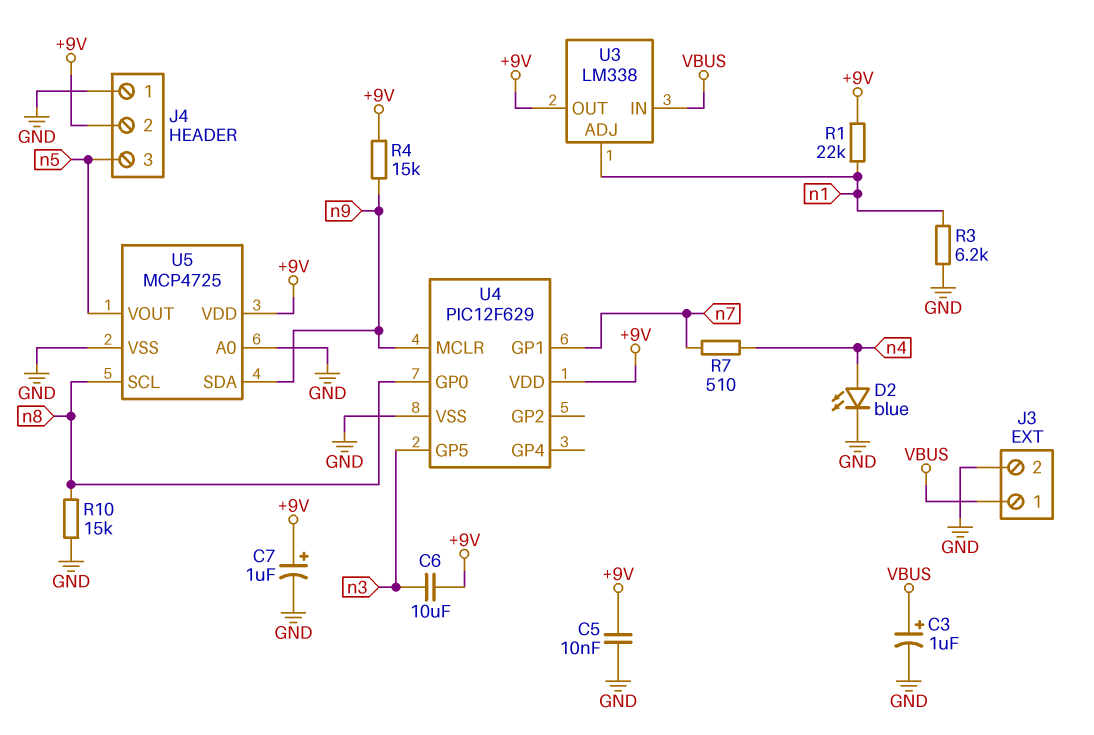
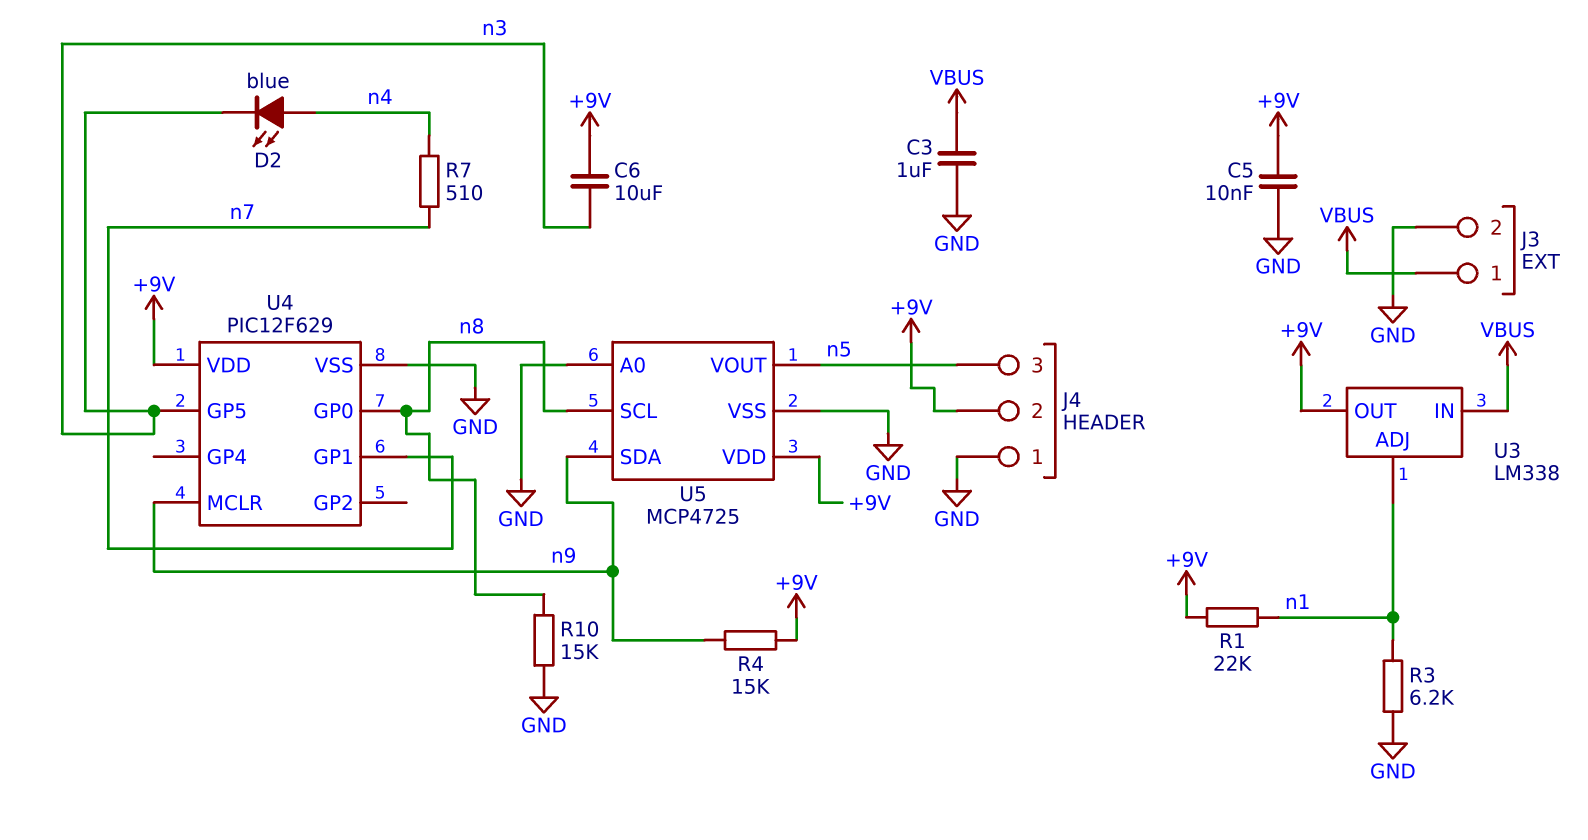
C3: 1uF (plus VBUS, minus GND) -> 1uF (GND, VBUS)
C7: 1uF (plus +9V, minus GND) -> none
D2: LED blue (A n4, K GND) -> LED blue (A n4, K n3)

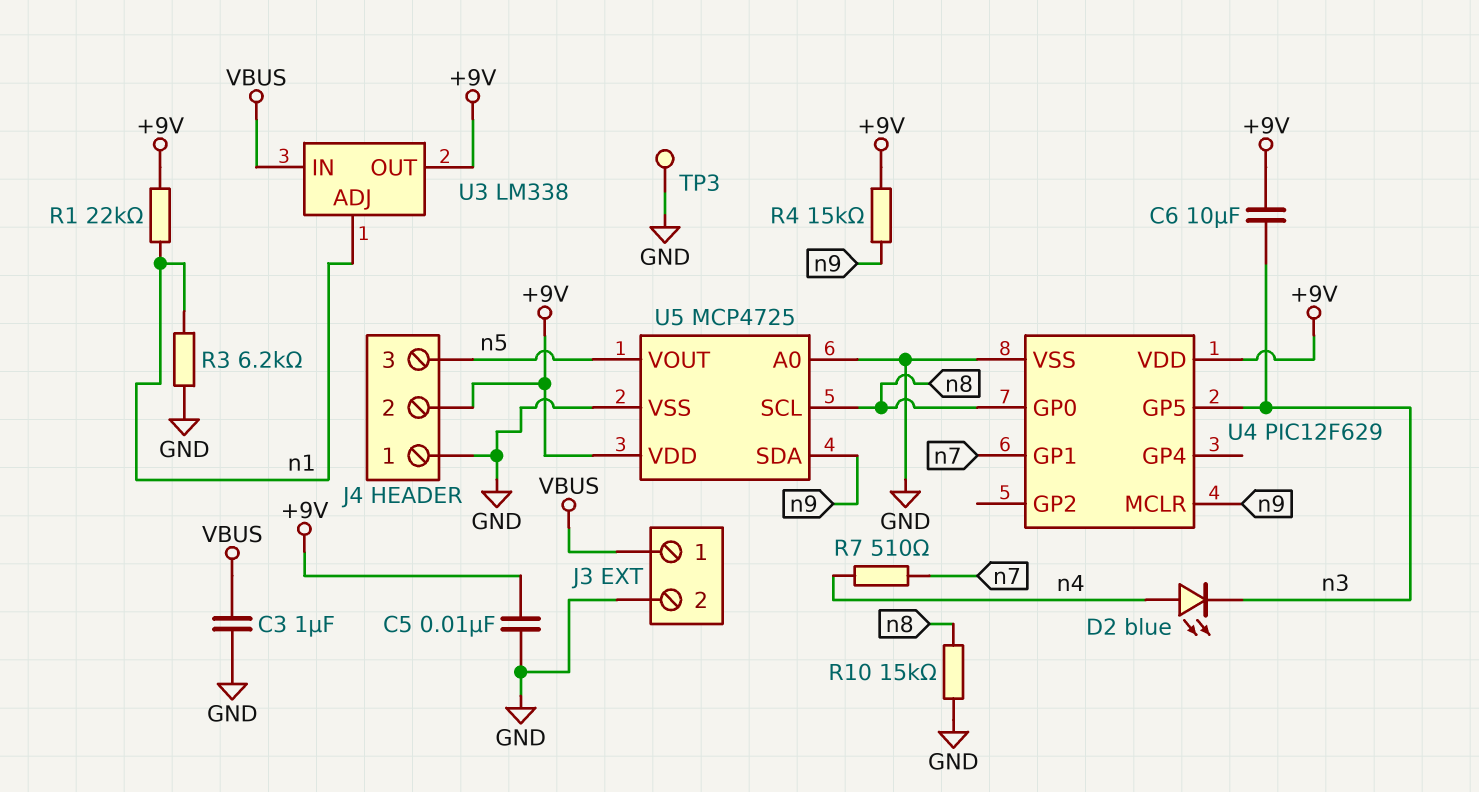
TP3: none -> test point (GND)

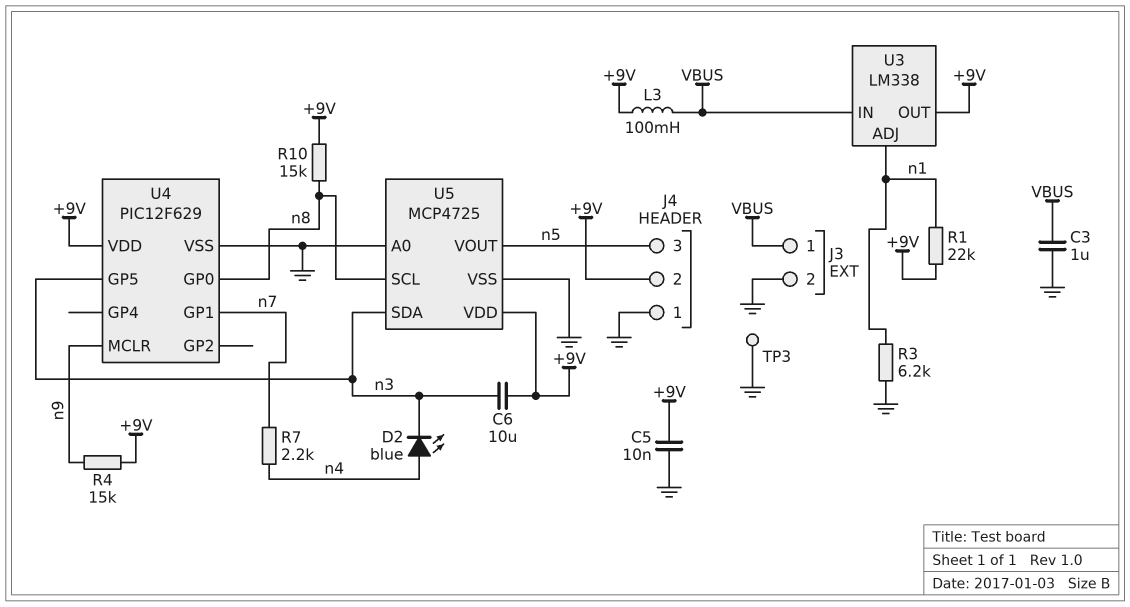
L3: none -> 100mH (+9V, VBUS)
R7: 510 (n4, n7) -> 2.2k (n4, n7)
R10: 15k (GND, n8) -> 15k (+9V, n8)
U5 pin SDA: n9 -> n3

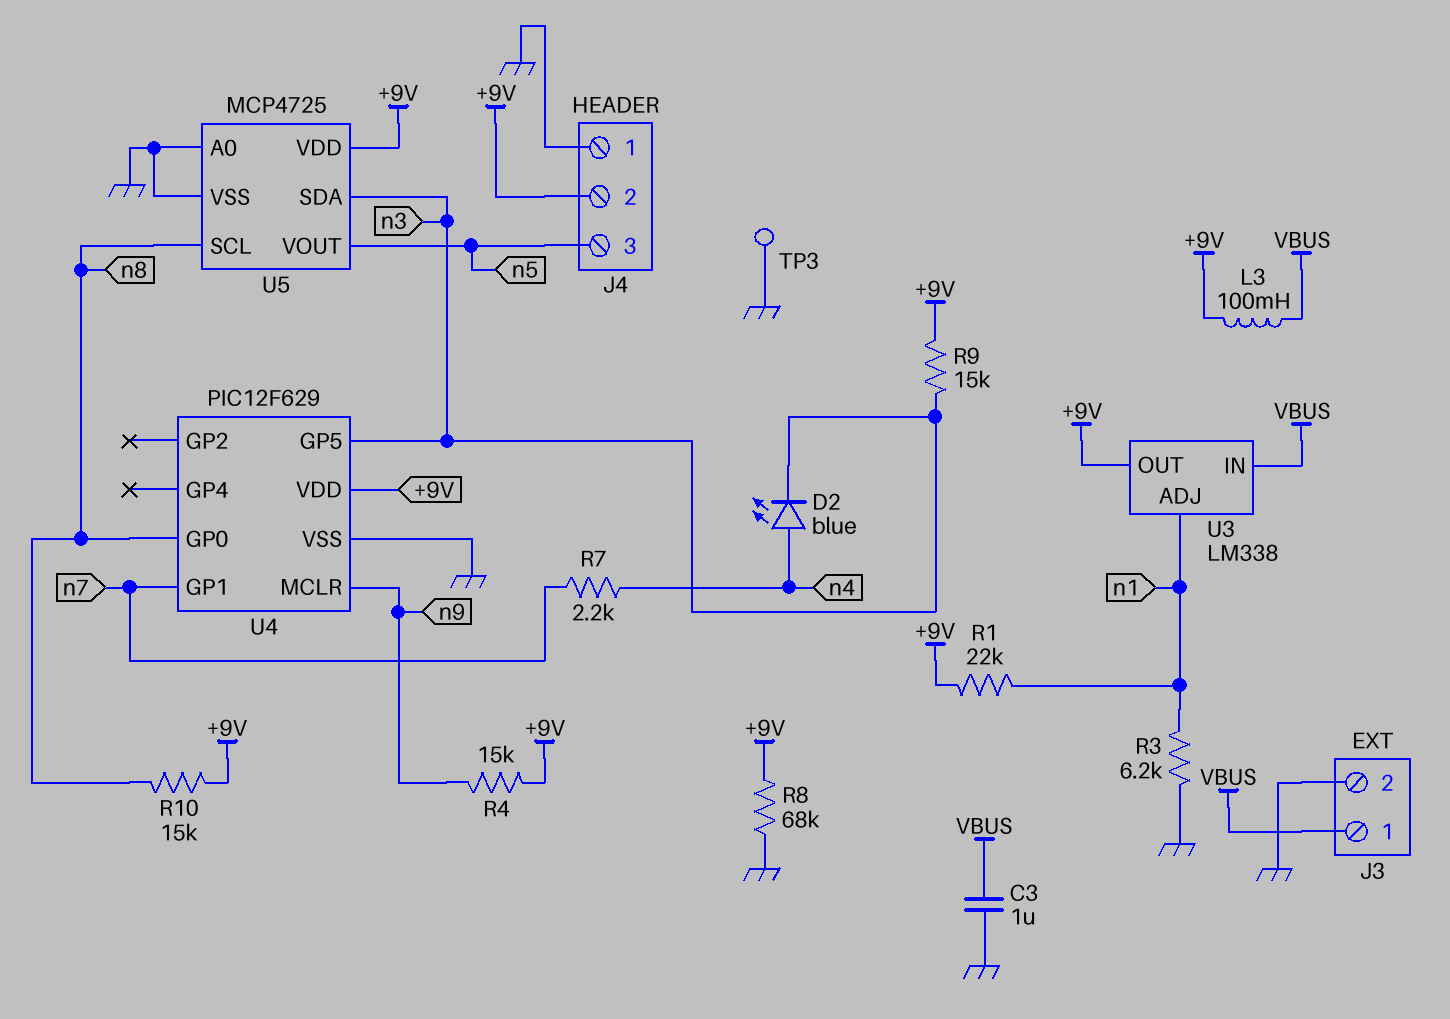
C5: 10nF (+9V, GND) -> none
C6: 10uF (+9V, n3) -> none
R8: none -> 68k (+9V, GND)
R9: none -> 15k (+9V, n3)

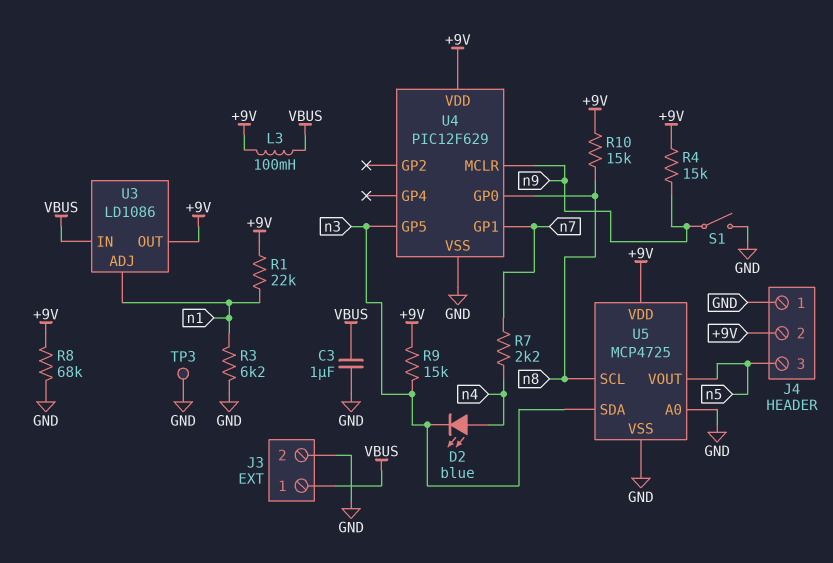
S1: none -> switch (GND, n9)
U3: LM338 -> LD1086

